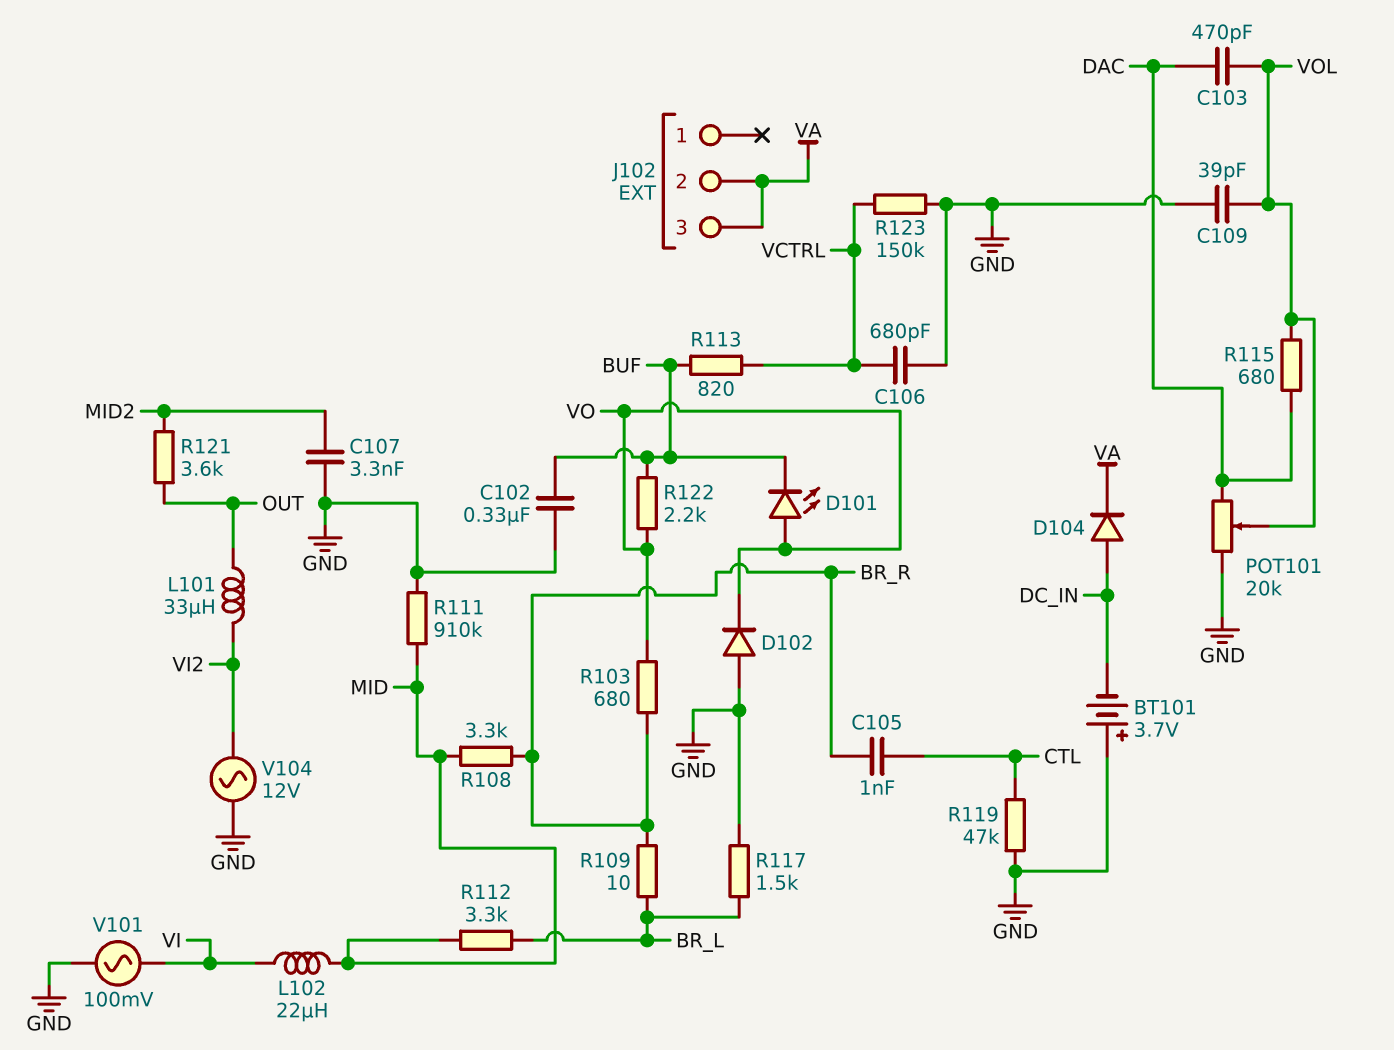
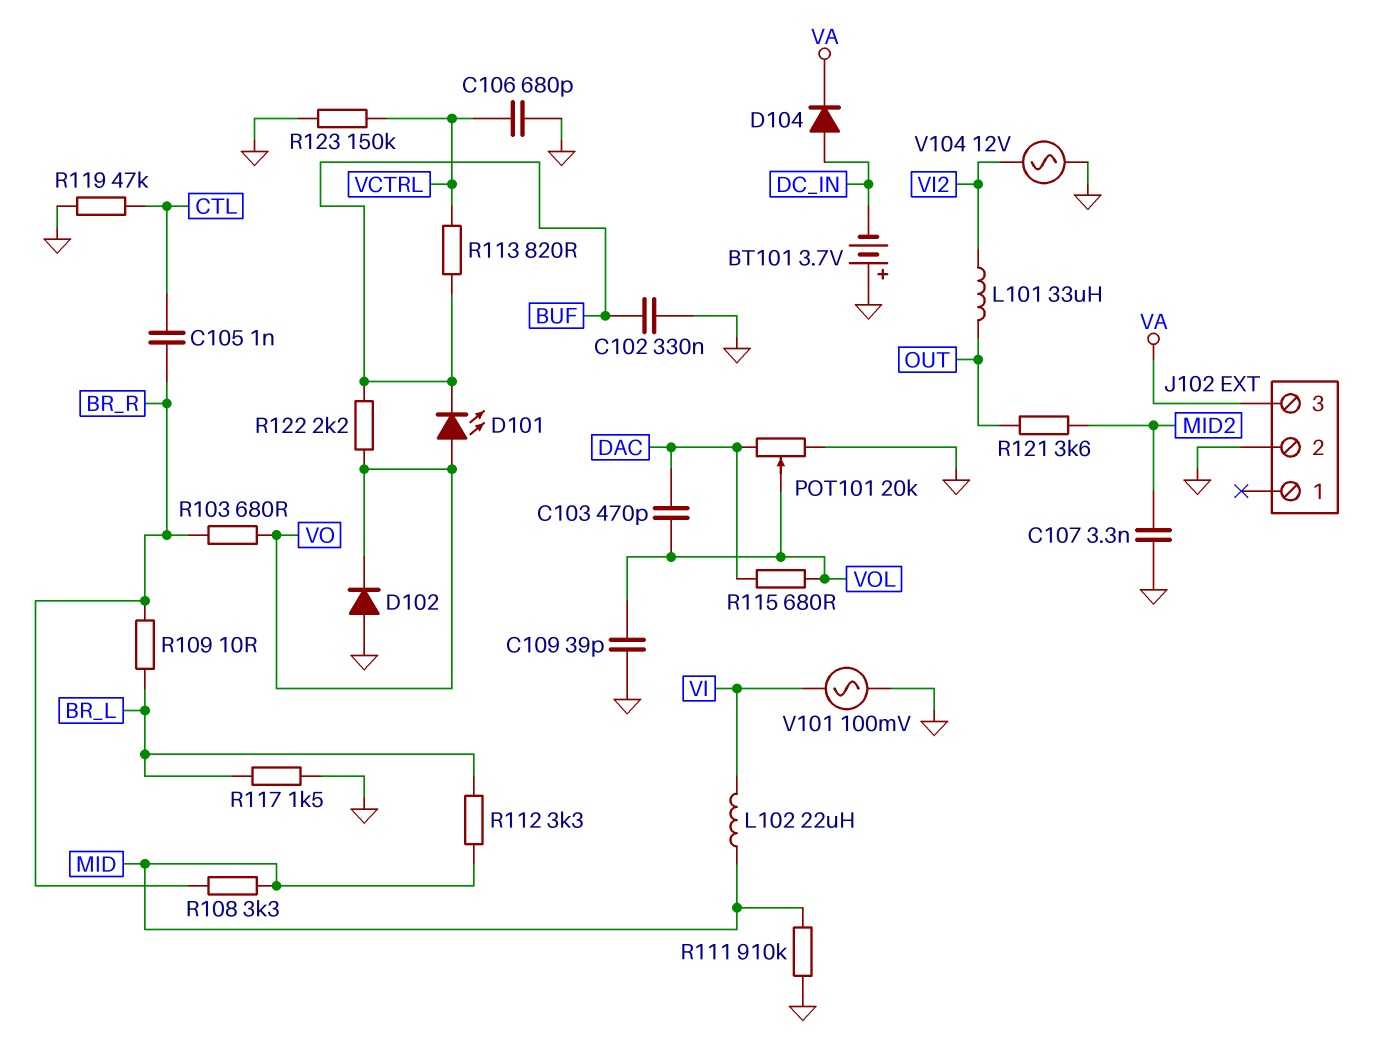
J102 pin 2: VA -> GND

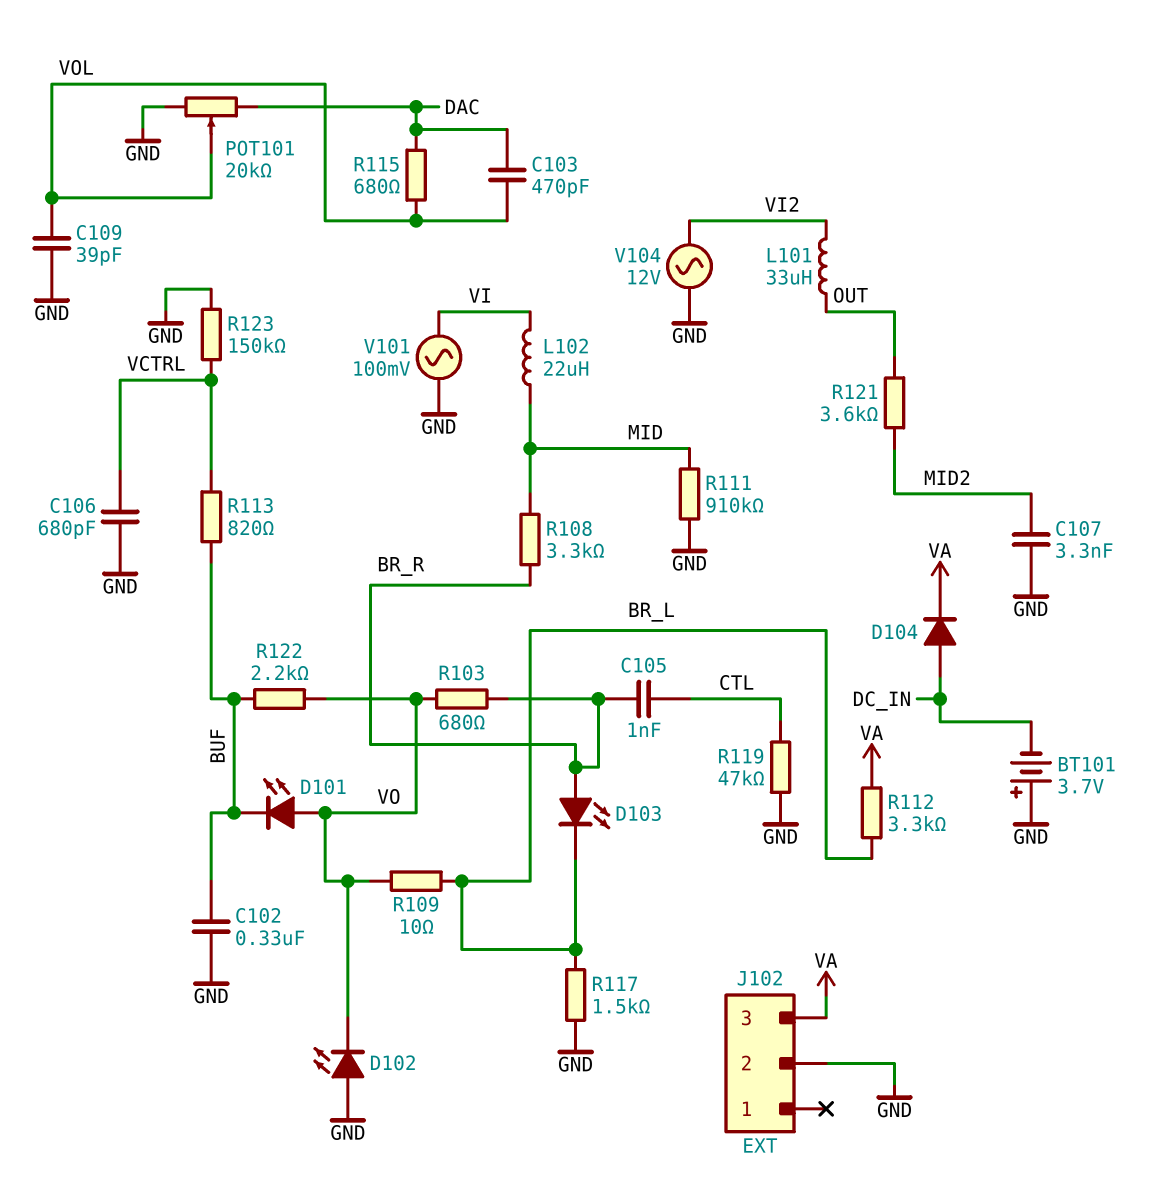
D102: diode (A GND, K VO) -> LED (A GND, K VO)
D103: none -> LED (A BR_R, K BR_L)
R109: 10 (BR_L, BR_R) -> 10 (BR_L, VO)
R112: 3.3k (BR_L, MID) -> 3.3k (BR_L, VA)

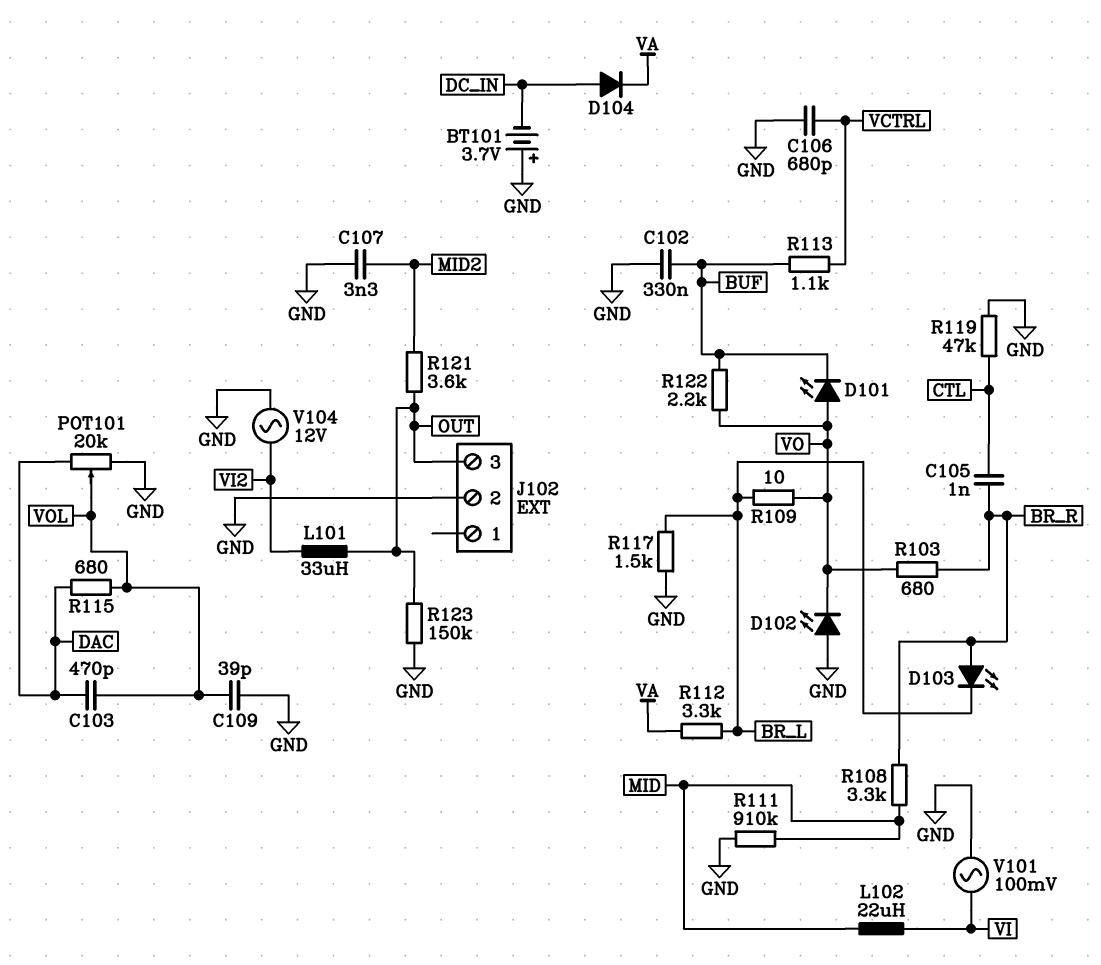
J102 pin 3: VA -> OUT
R113: 820 (BUF, VCTRL) -> 1.1k (BUF, VCTRL)
R123: 150k (GND, VCTRL) -> 150k (GND, OUT)

